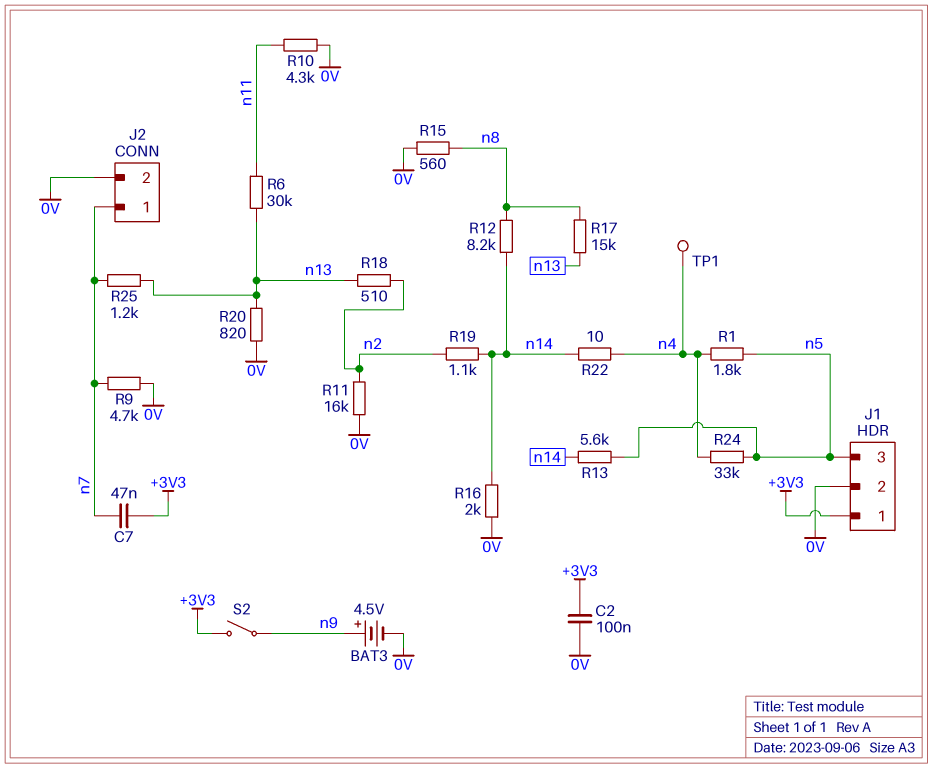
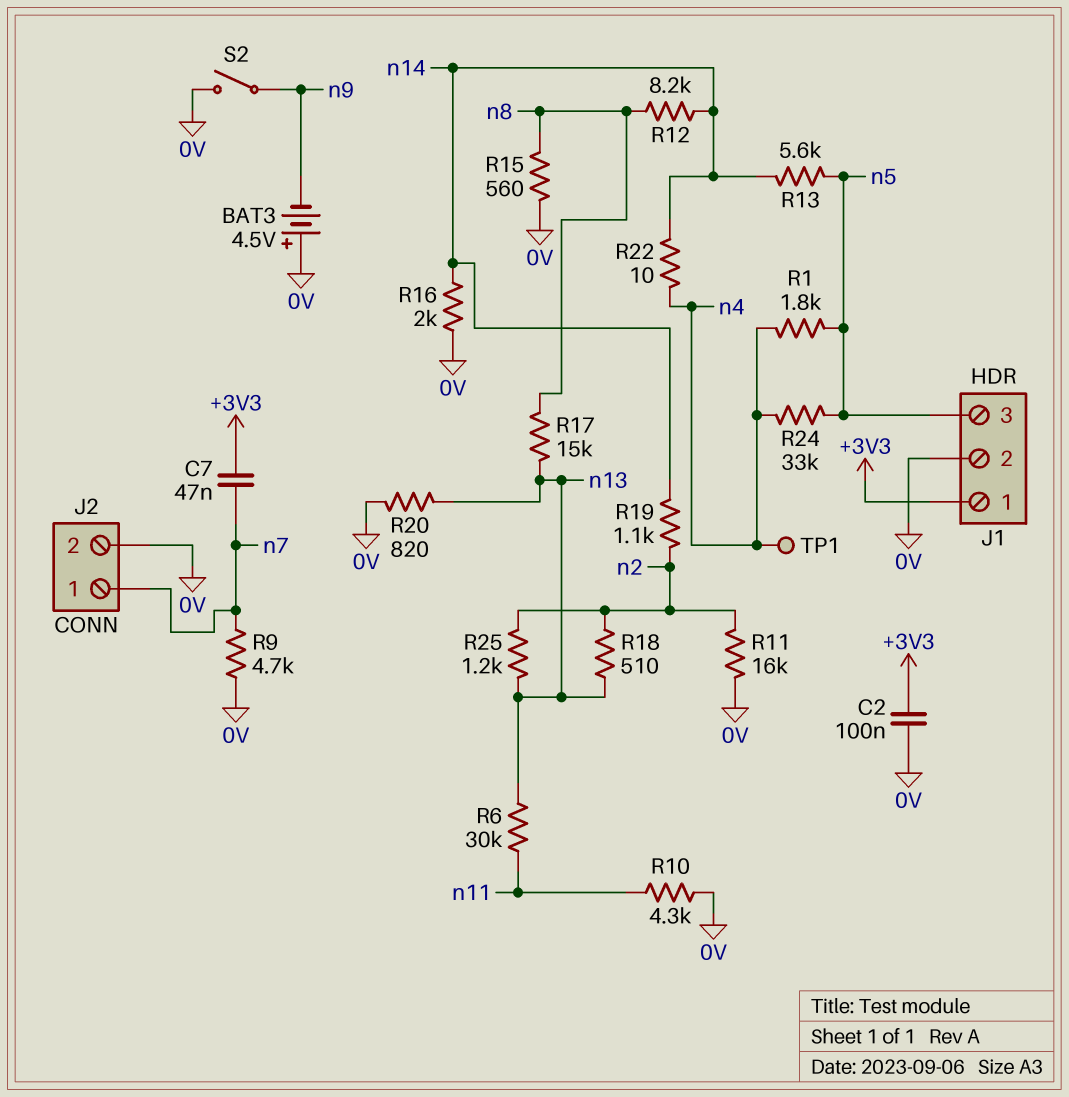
BAT3: 4.5V (plus n9, minus 0V) -> 4.5V (plus 0V, minus n9)
R25: 1.2k (n7, n13) -> 1.2k (n2, n13)
S2: switch (+3V3, n9) -> switch (0V, n9)

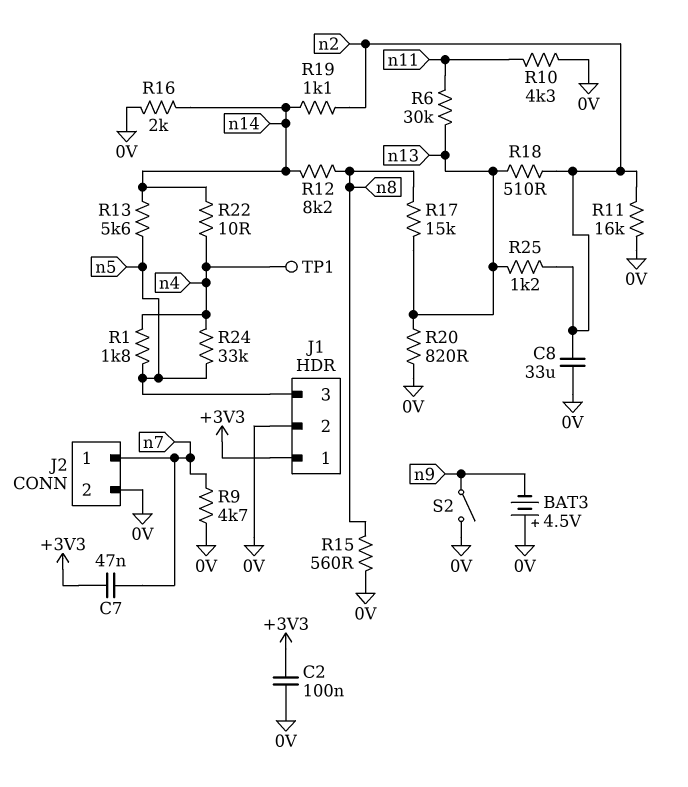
C8: none -> 33uF (0V, n2)

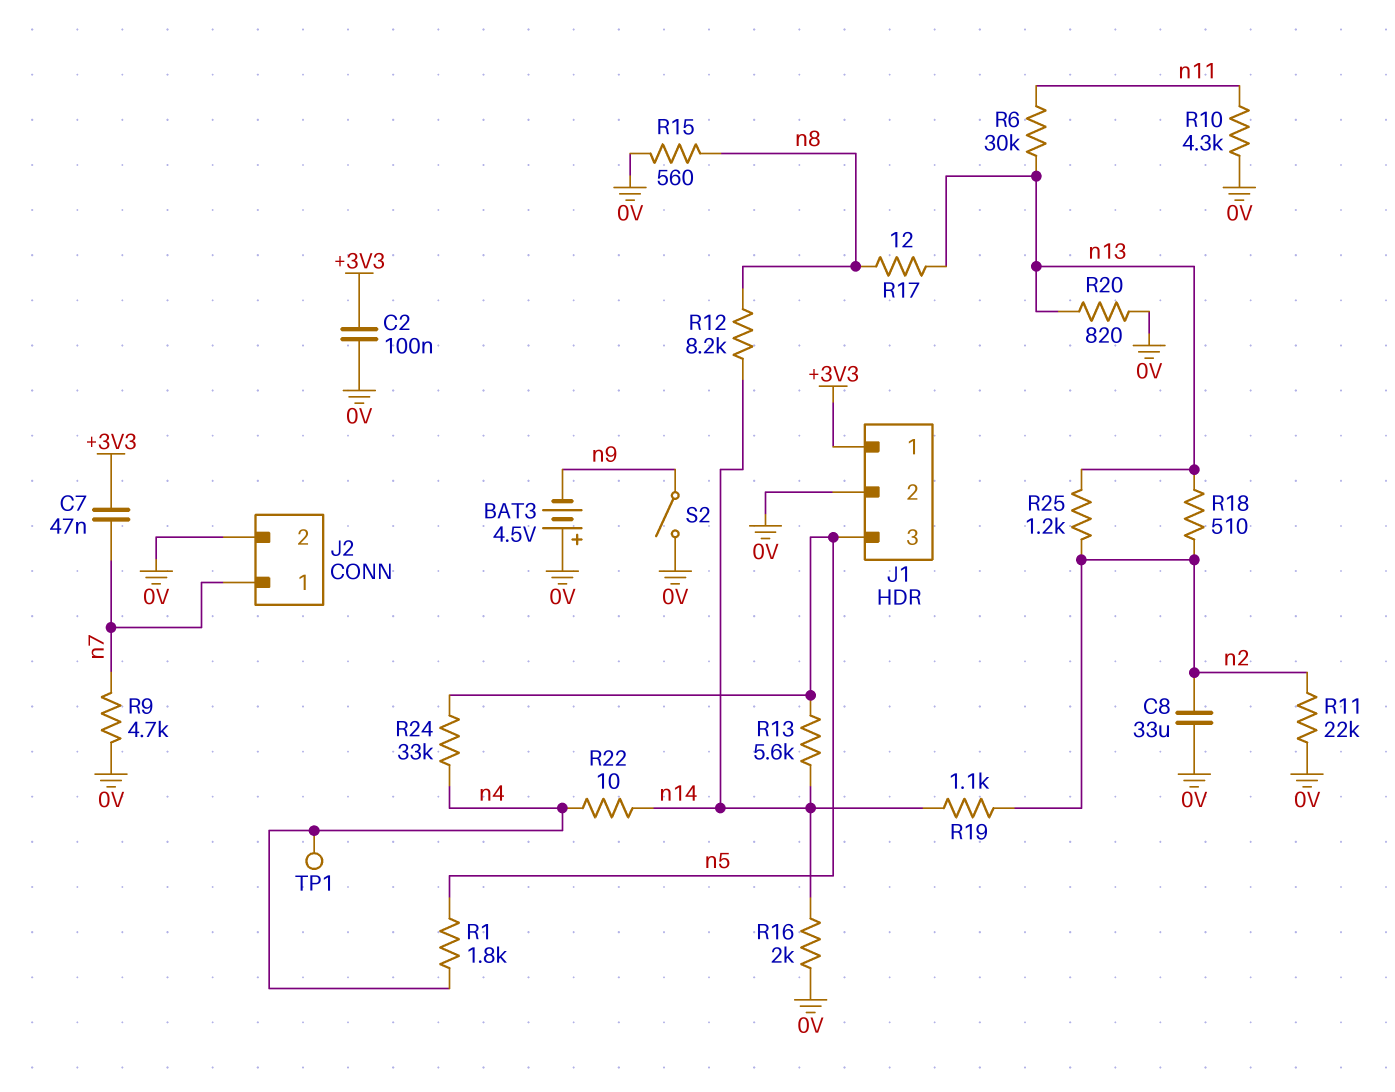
R11: 16k (0V, n2) -> 22k (0V, n2)
R17: 15k (n8, n13) -> 12 (n8, n13)

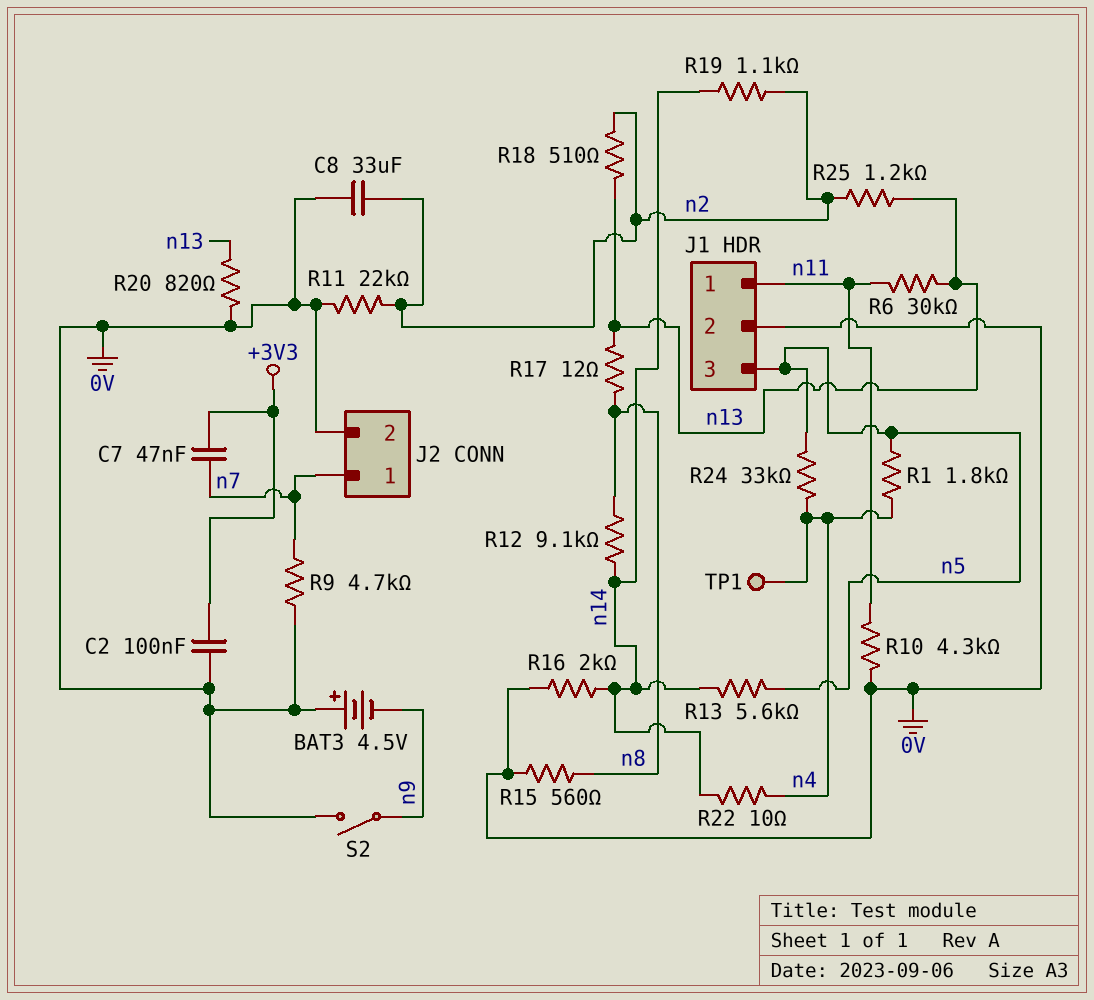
J1 pin 1: +3V3 -> n11
R12: 8.2k (n8, n14) -> 9.1k (n8, n14)

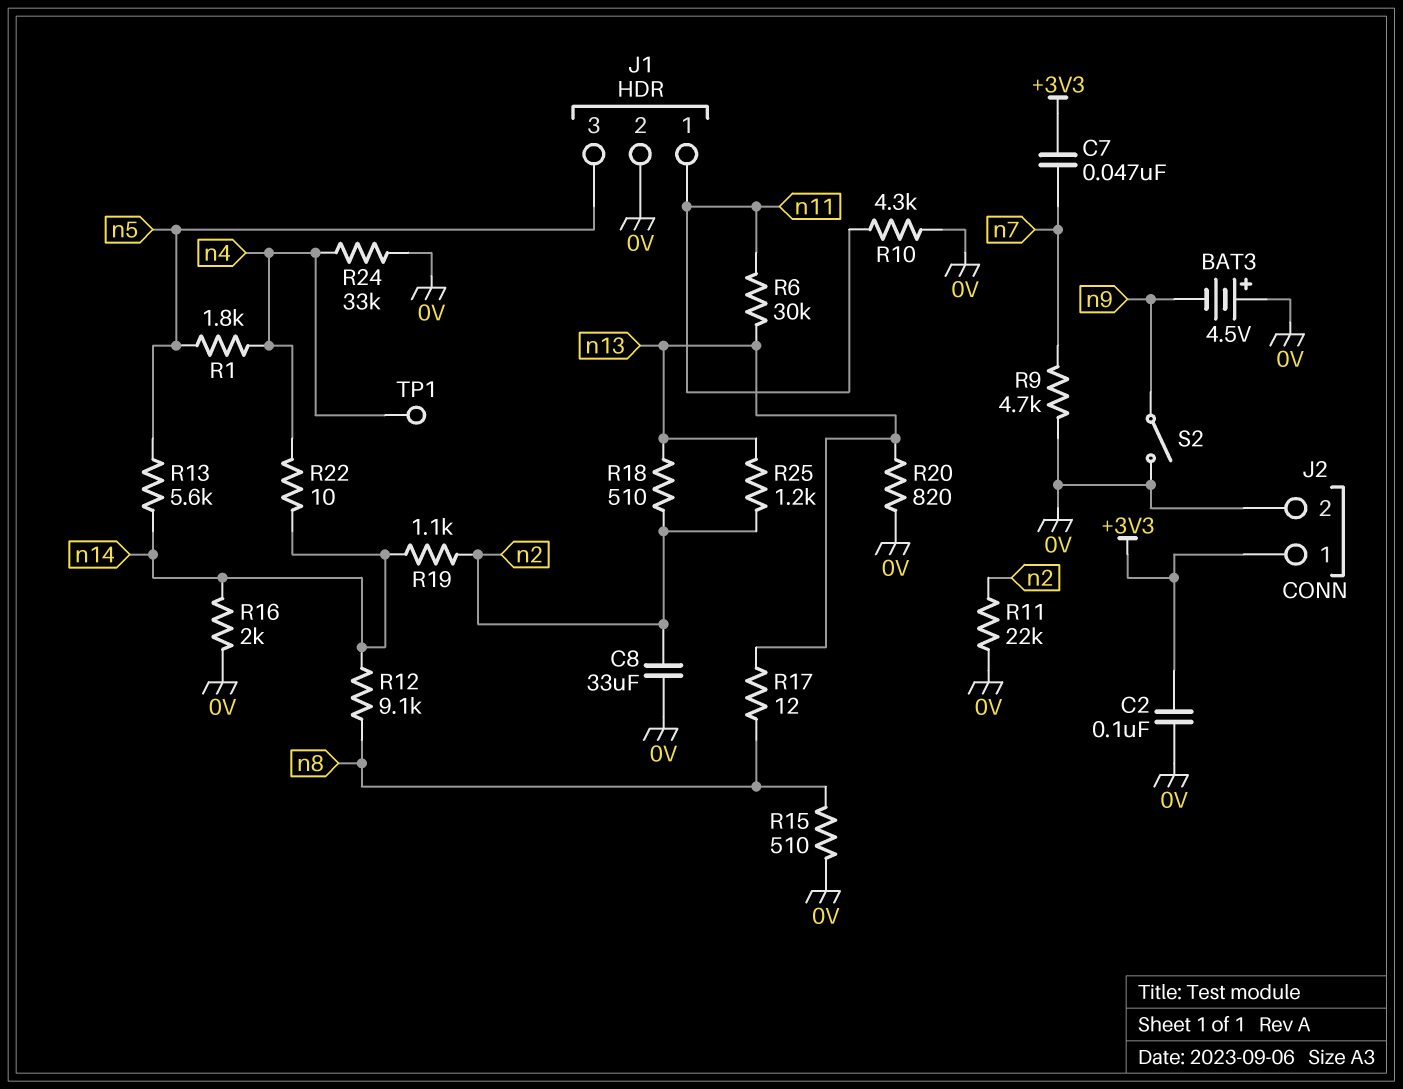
J2 pin 1: n7 -> +3V3
R15: 560 (0V, n8) -> 510 (0V, n8)
R24: 33k (n4, n5) -> 33k (0V, n4)

